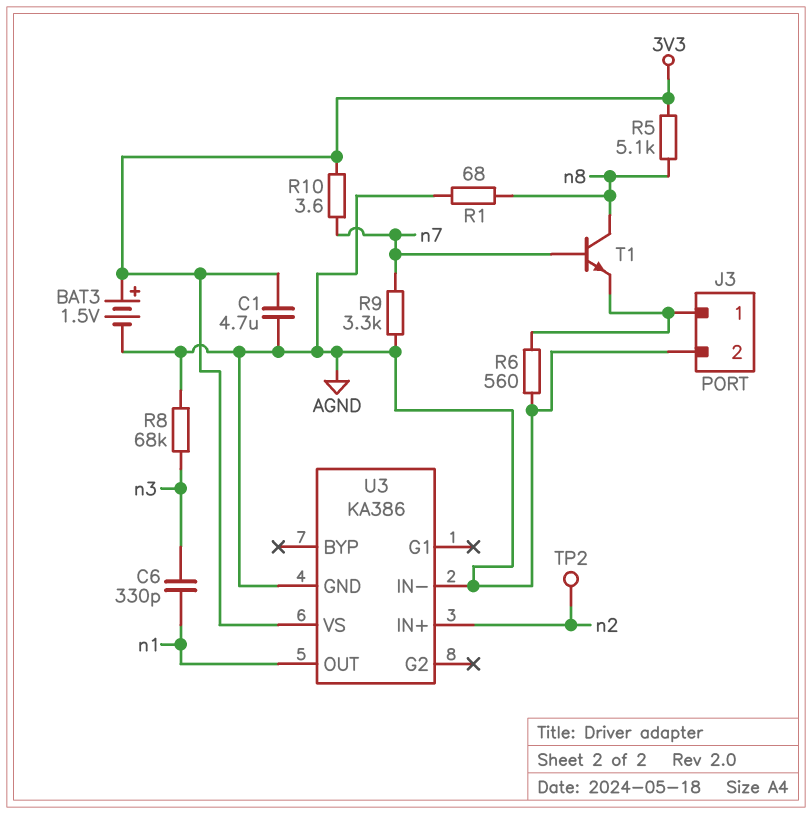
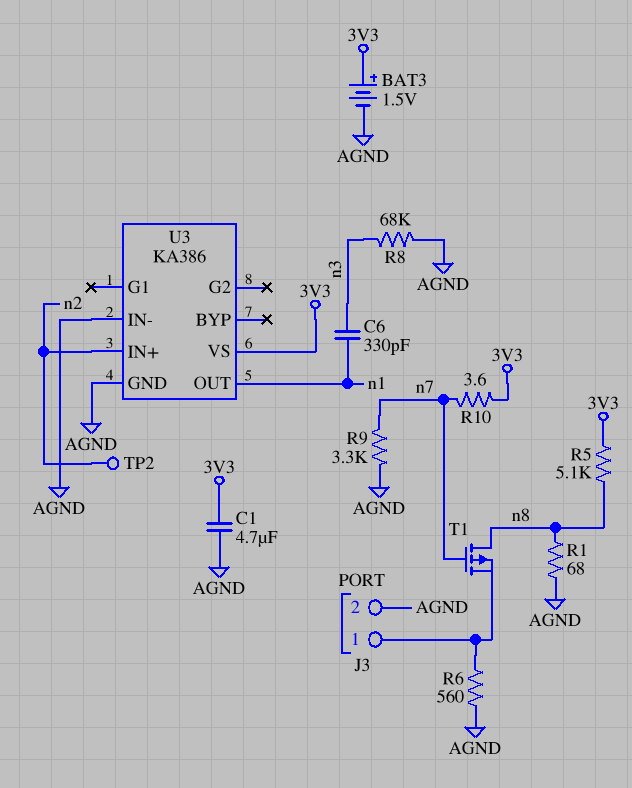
T1: NPN (B n7, C n8, E J3/1) -> PMOS (G n7, D n8, S J3/1)

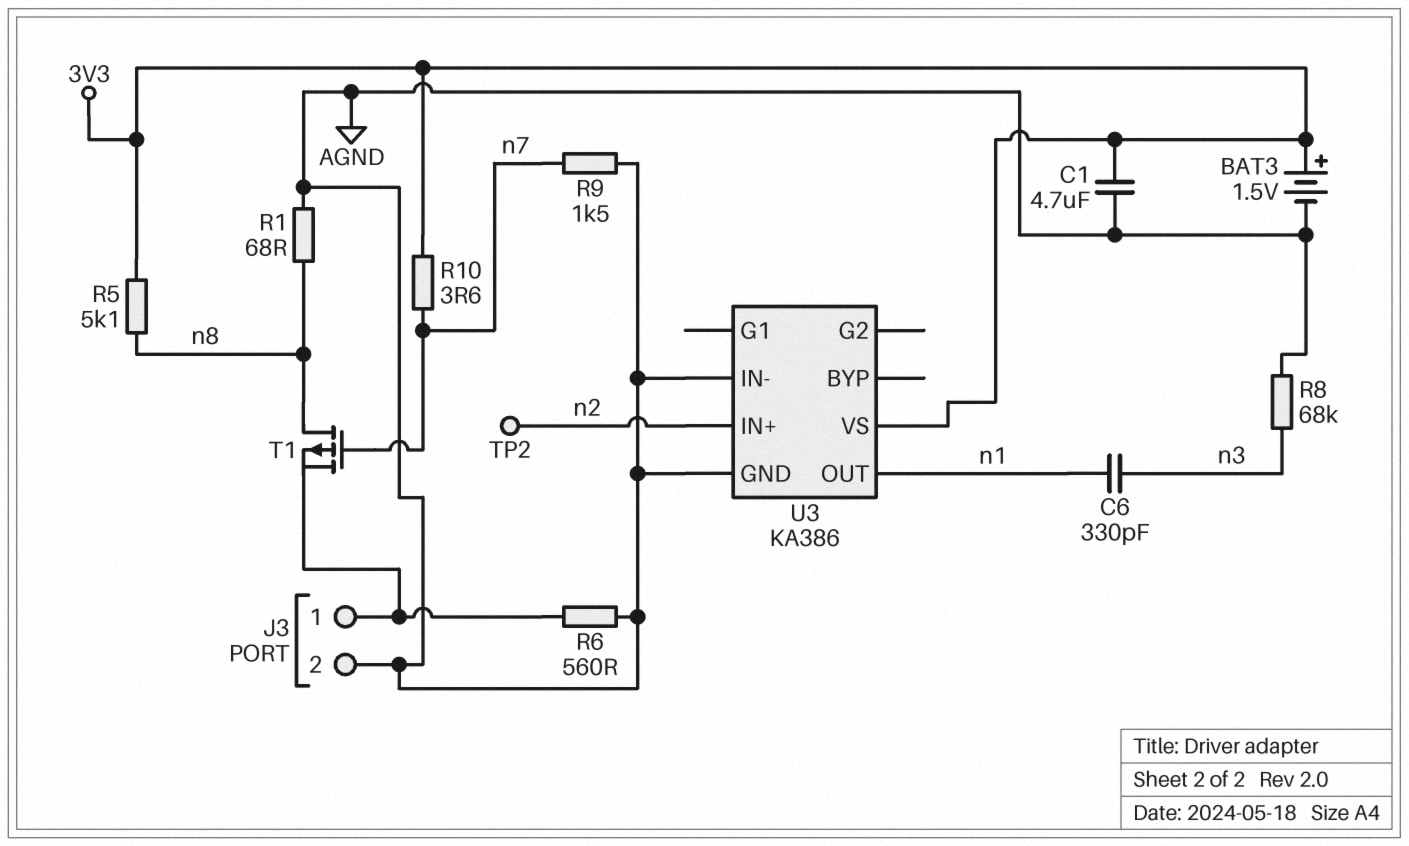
R9: 3.3k (AGND, n7) -> 1.5k (AGND, n7)

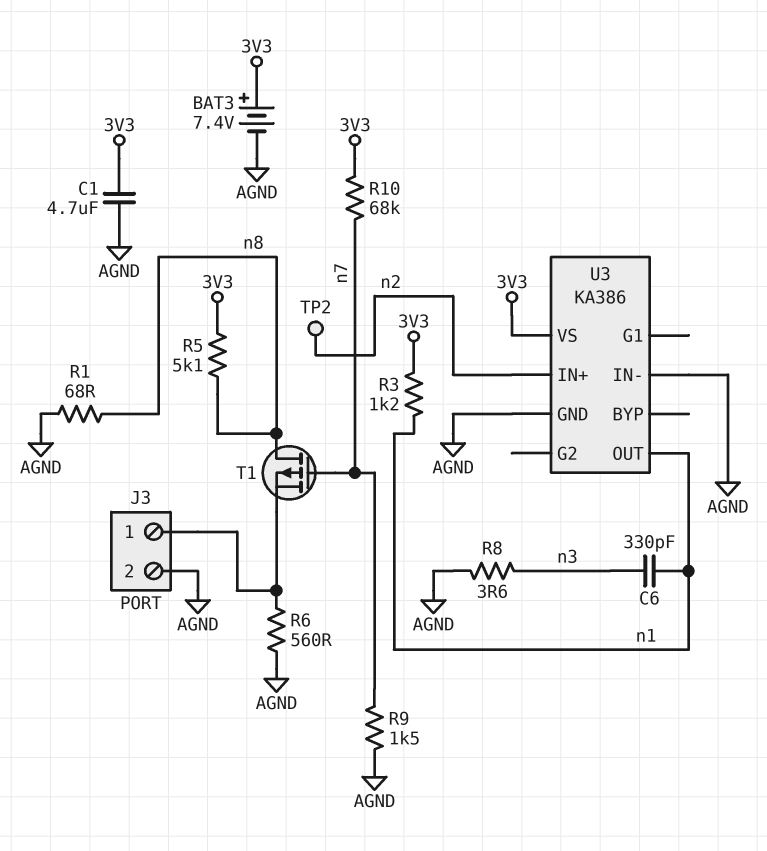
BAT3: 1.5V (plus 3V3, minus AGND) -> 7.4V (plus 3V3, minus AGND)
R3: none -> 1.2k (3V3, n1)
R8: 68k (AGND, n3) -> 3.6 (AGND, n3)
R10: 3.6 (3V3, n7) -> 68k (3V3, n7)

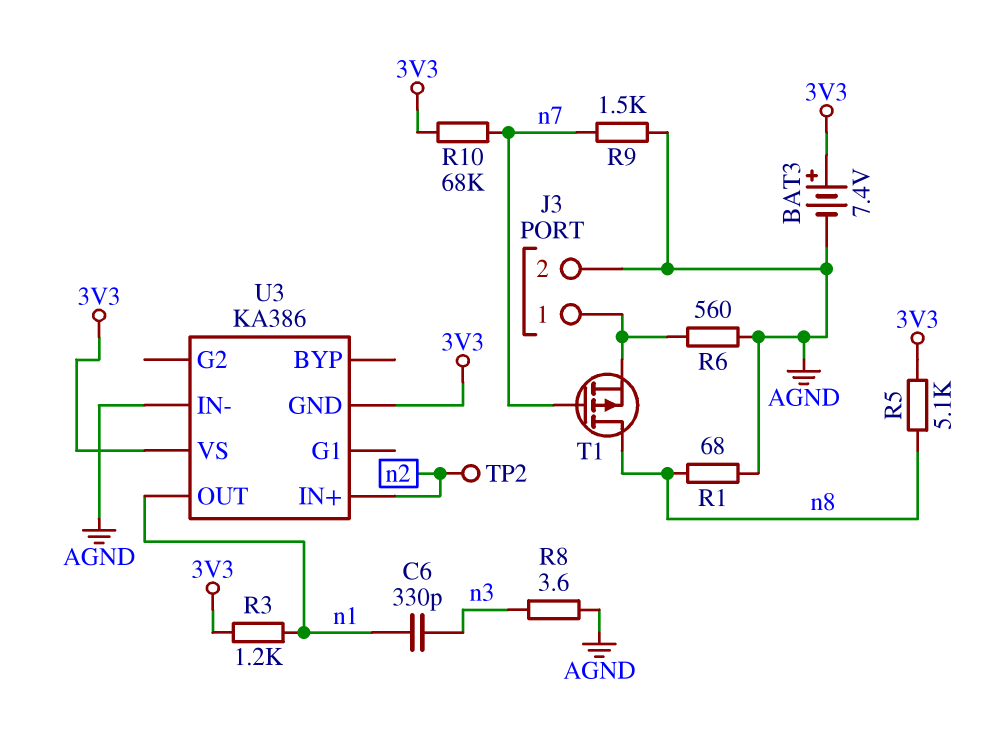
C1: 4.7uF (3V3, AGND) -> none
U3 pin GND: AGND -> 3V3

